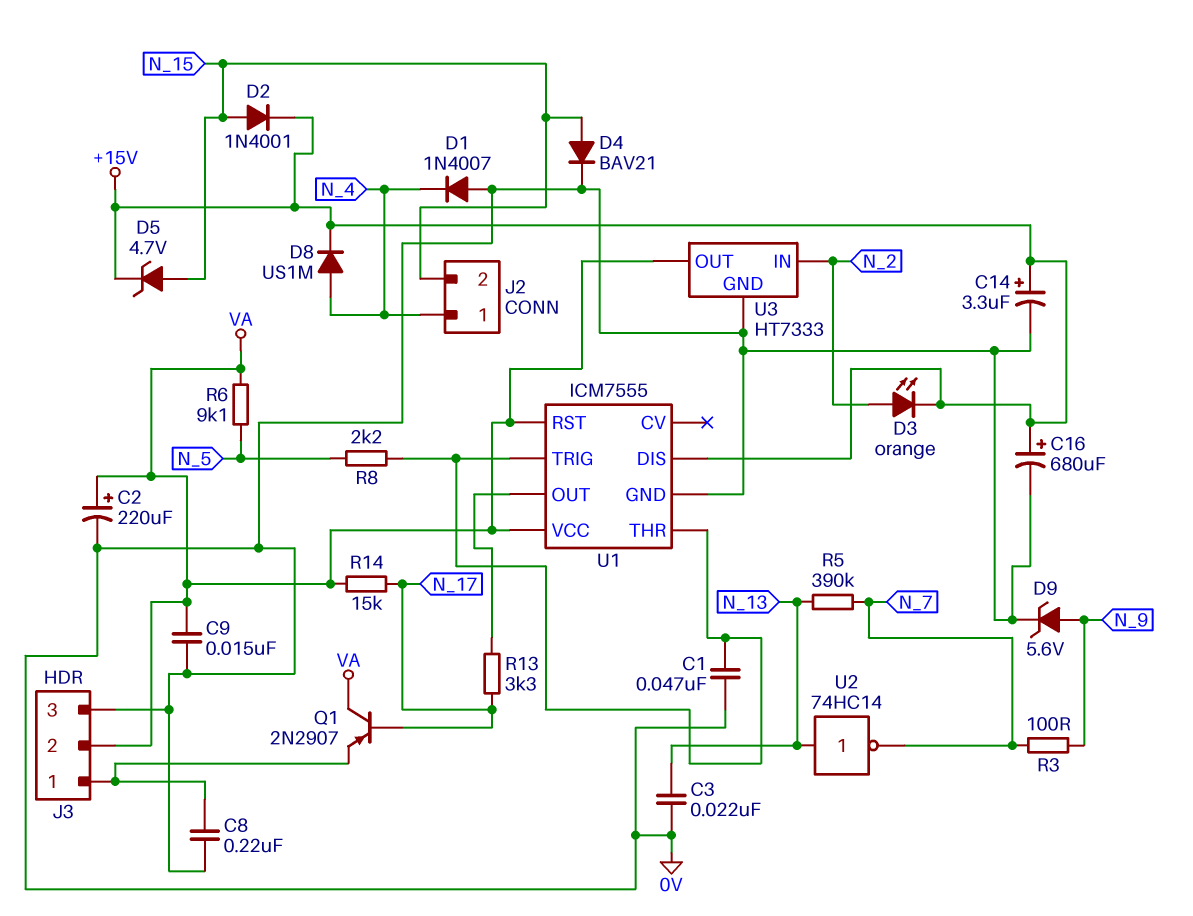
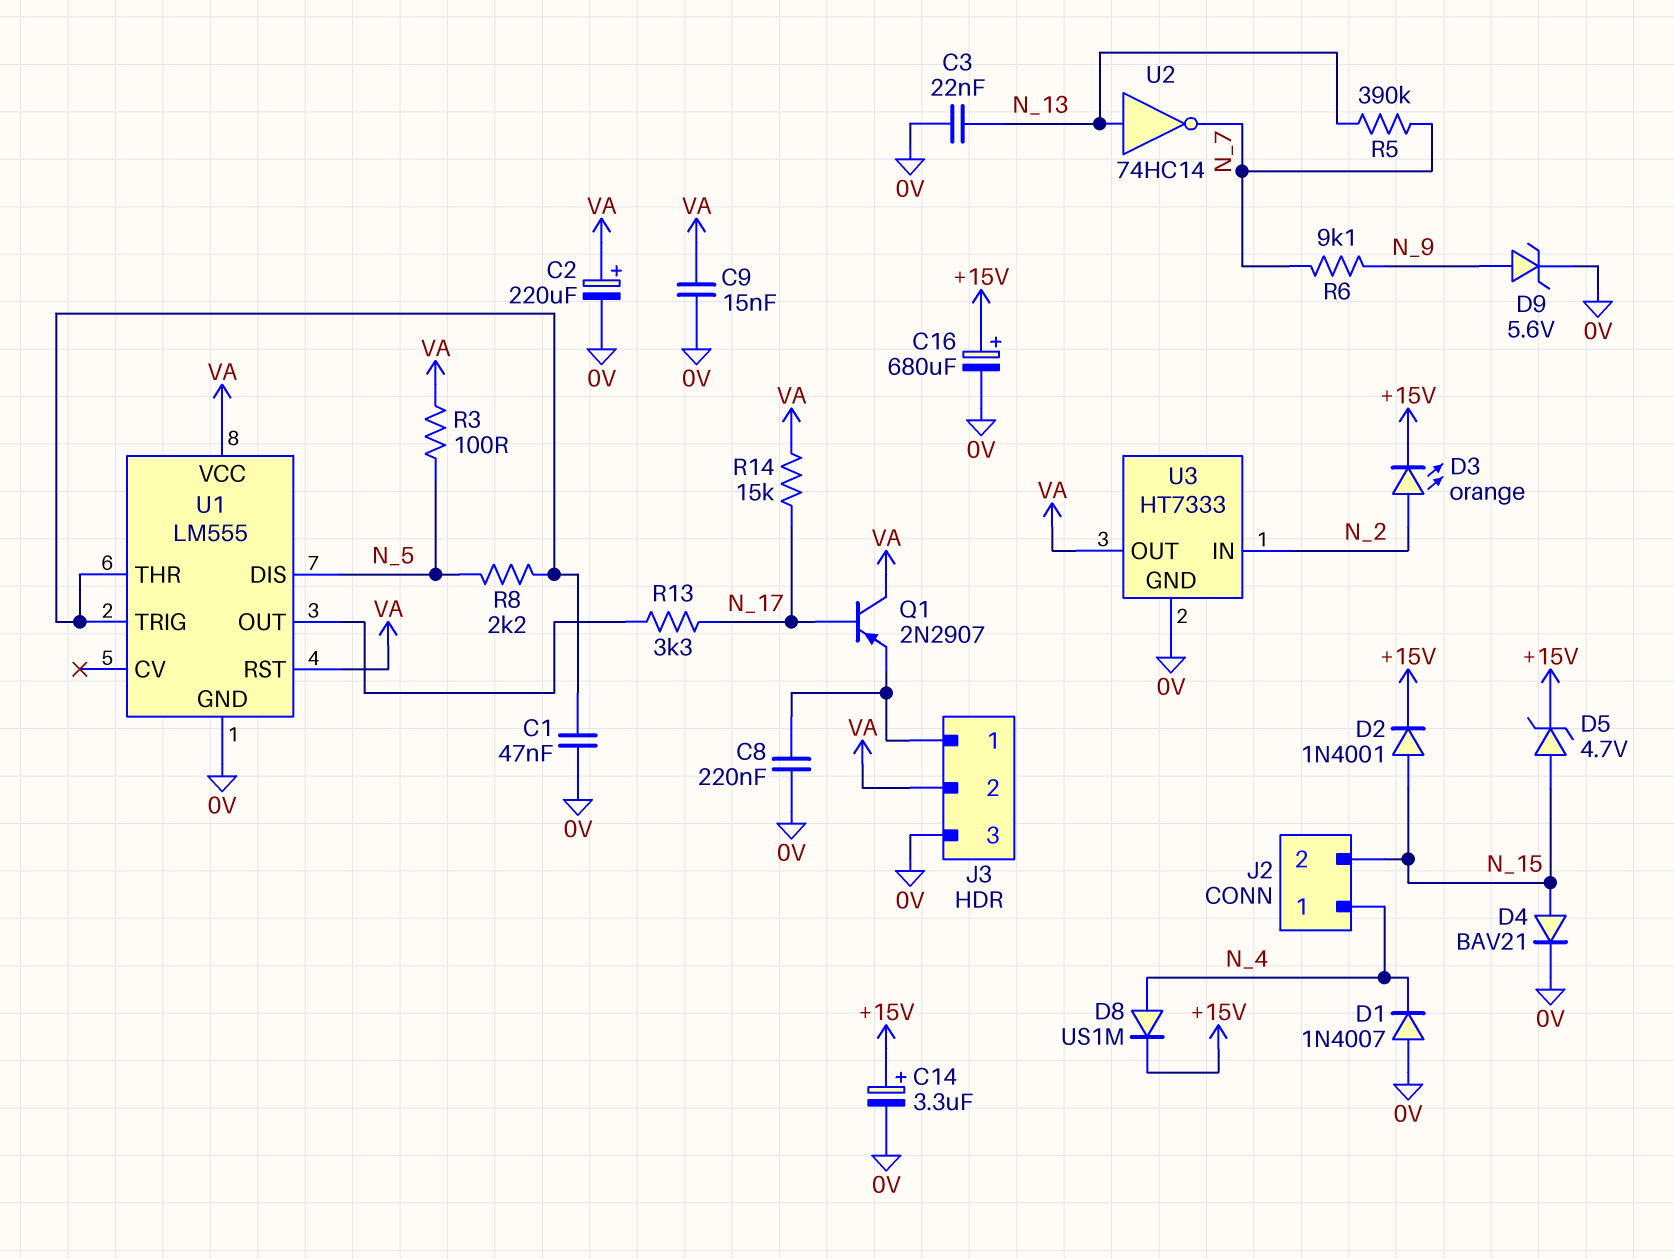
R3: 100 (N_7, N_9) -> 100 (N_5, VA)
R6: 9.1k (N_5, VA) -> 9.1k (N_7, N_9)
U1: ICM7555 -> LM555
U1 pin DIS: +15V -> N_5

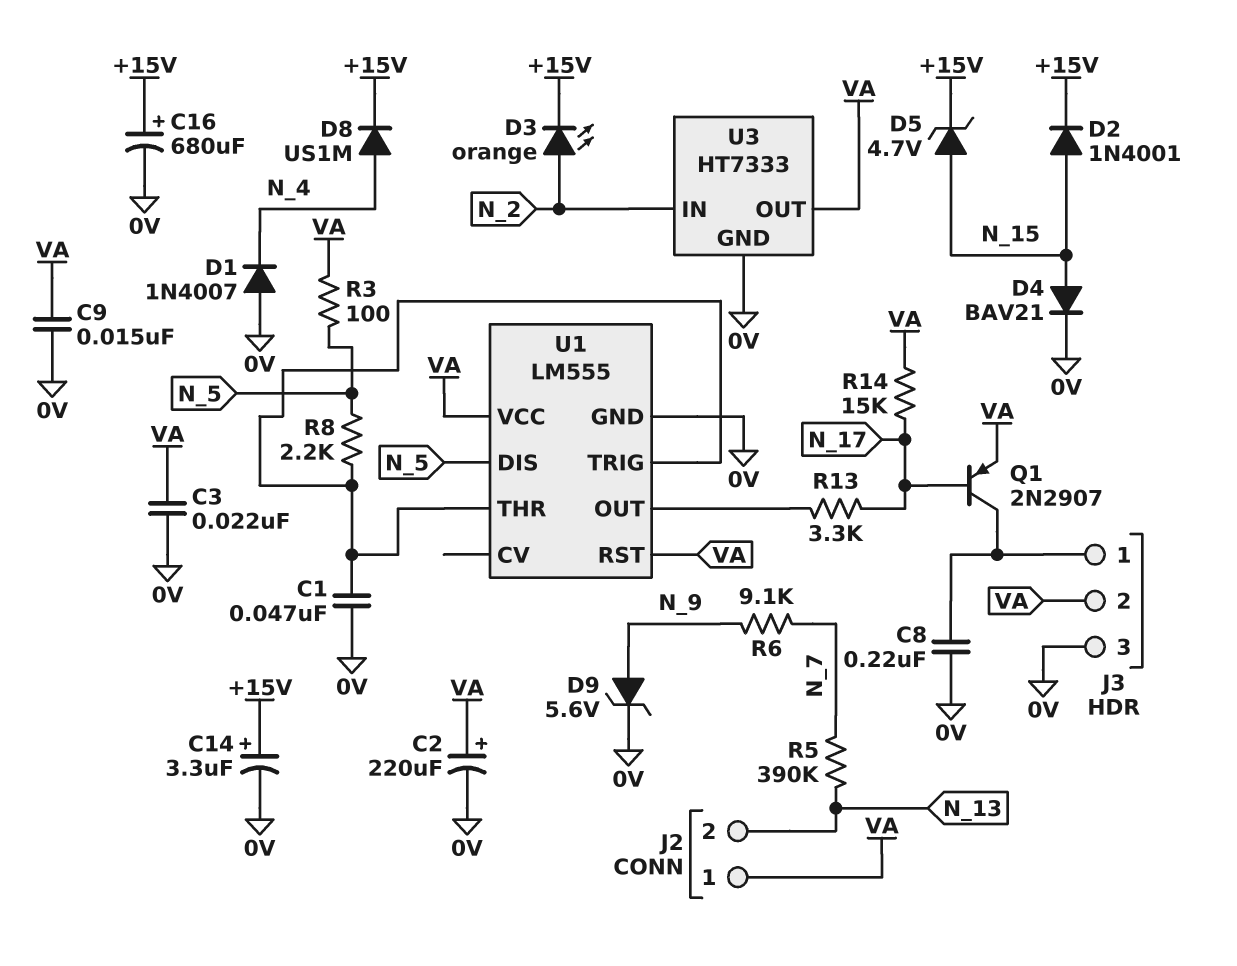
C3: 22nF (0V, N_13) -> 22nF (0V, VA)
J2 pin 1: N_4 -> VA
J2 pin 2: N_15 -> N_13
Q1: PNP 2N2907 (B N_17, C VA, E J3/1) -> PNP 2N2907 (B N_17, C J3/1, E VA)
U2: NOT 74HC14 (in N_13, out N_7) -> none

